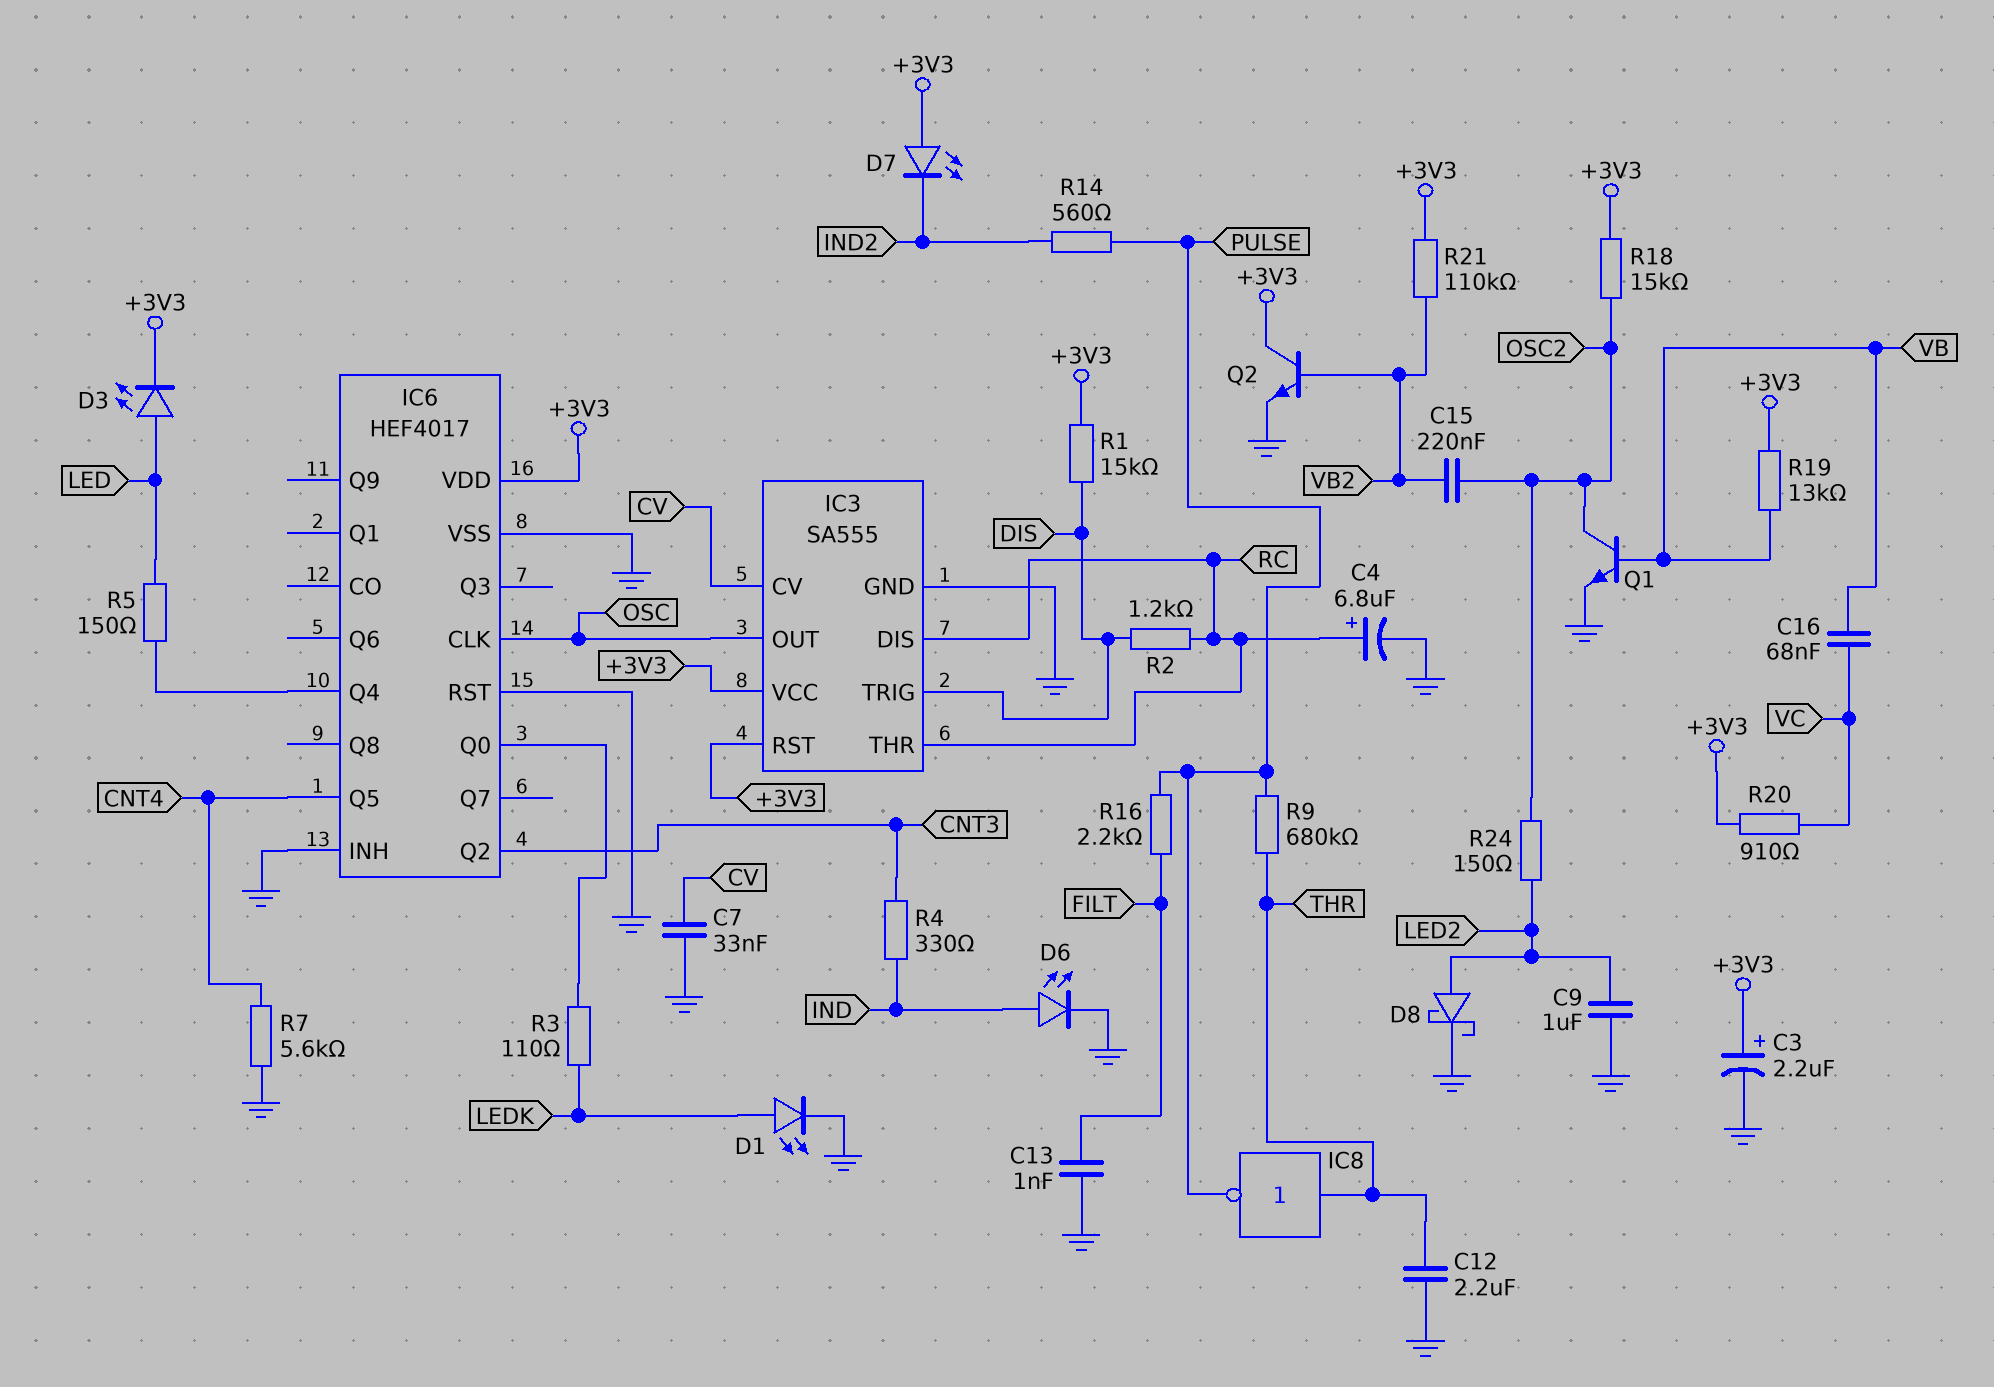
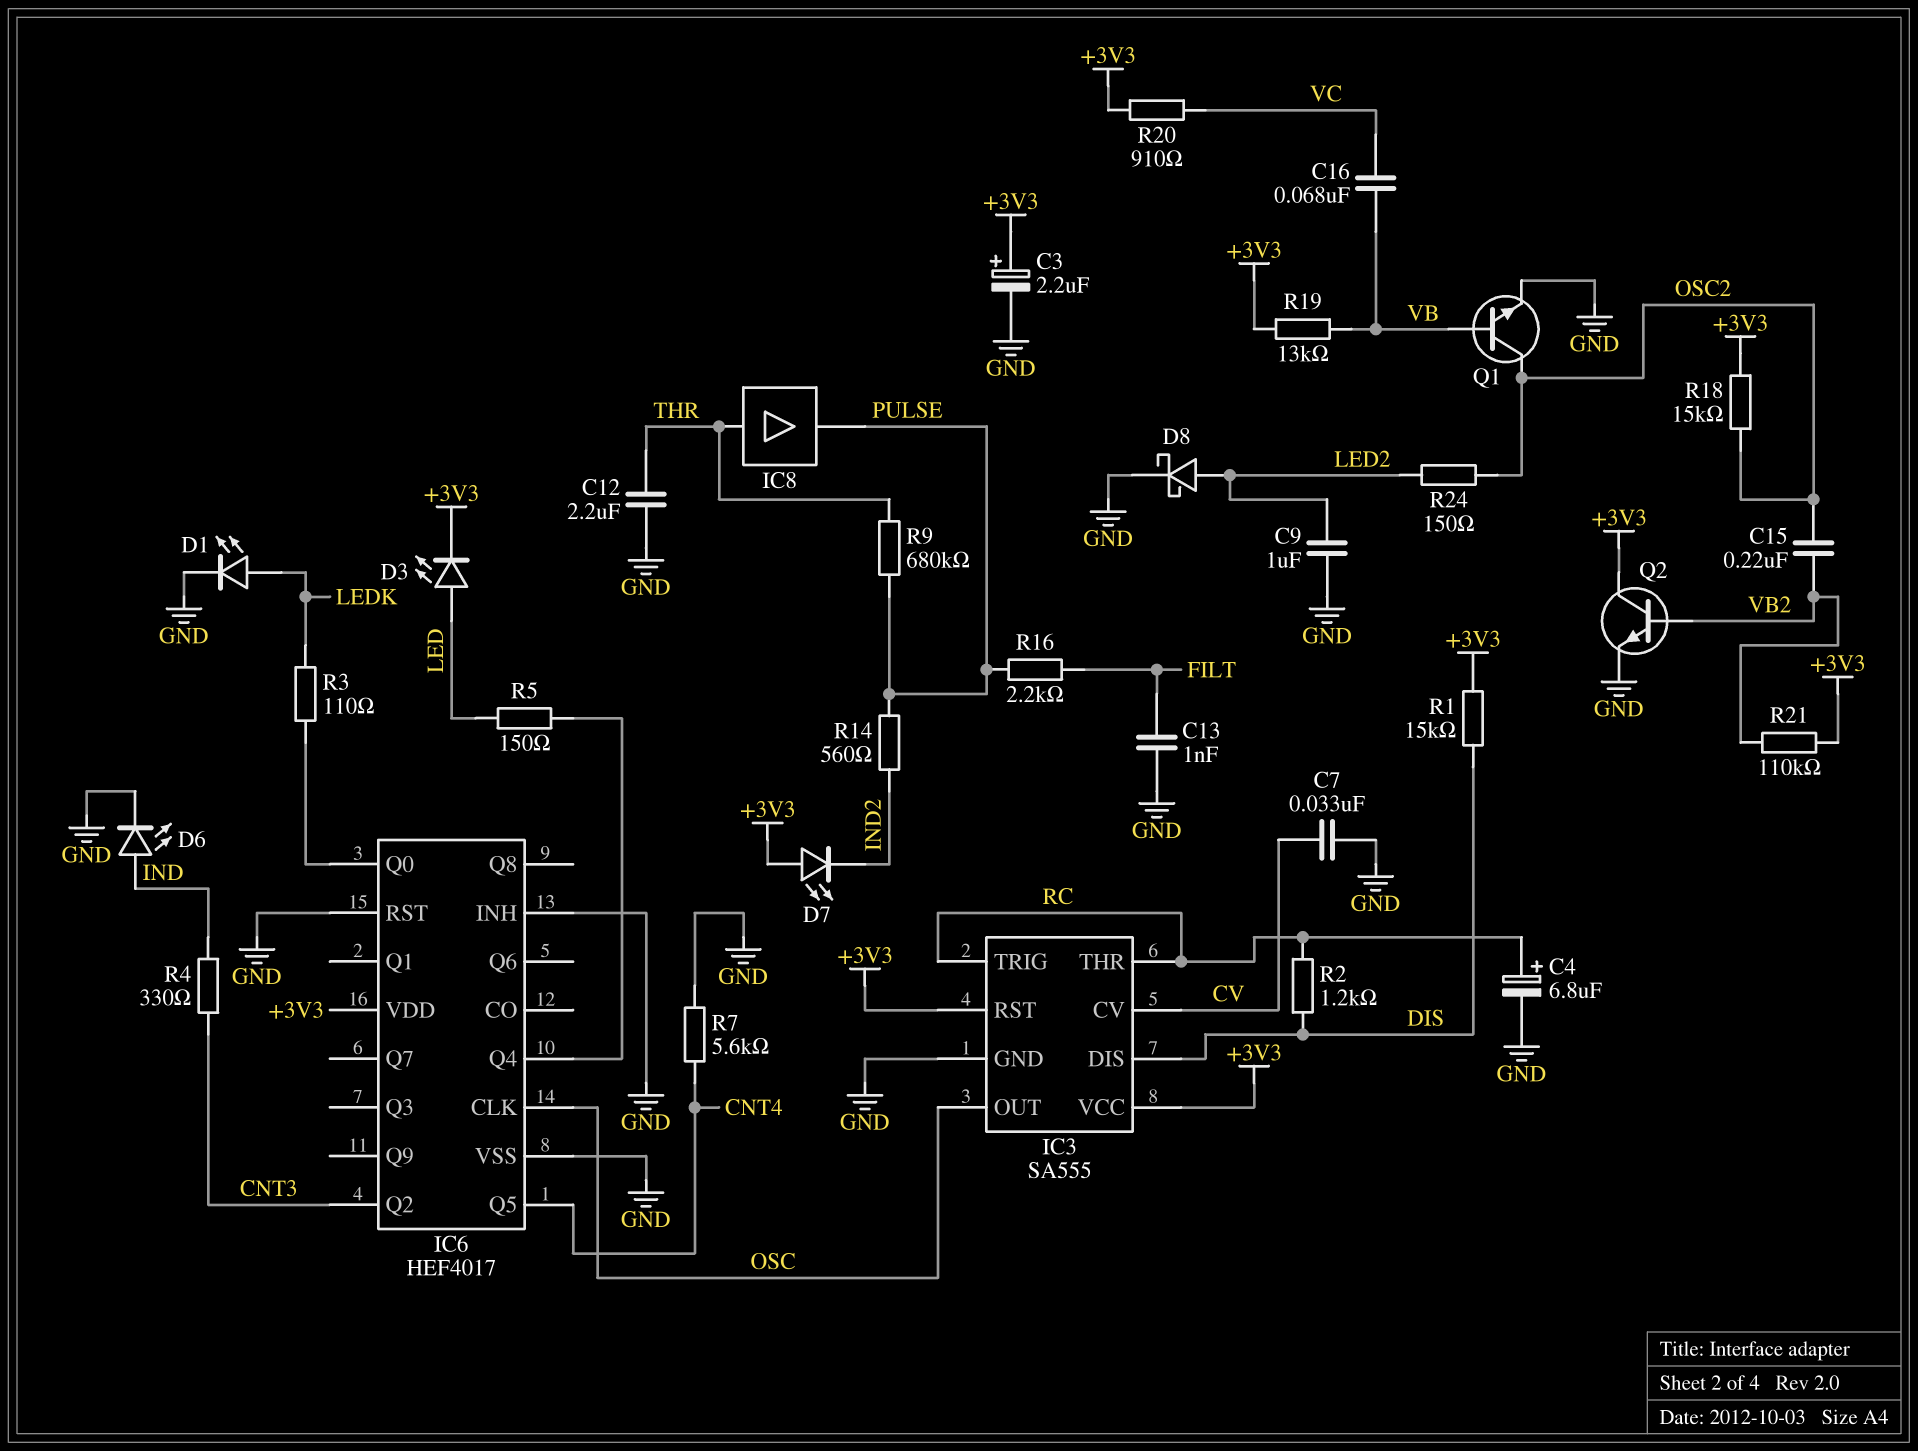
IC3 pin DIS: RC -> DIS
IC3 pin TRIG: DIS -> RC
IC8: NOT (in THR, out PULSE) -> buffer (in THR, out PULSE)

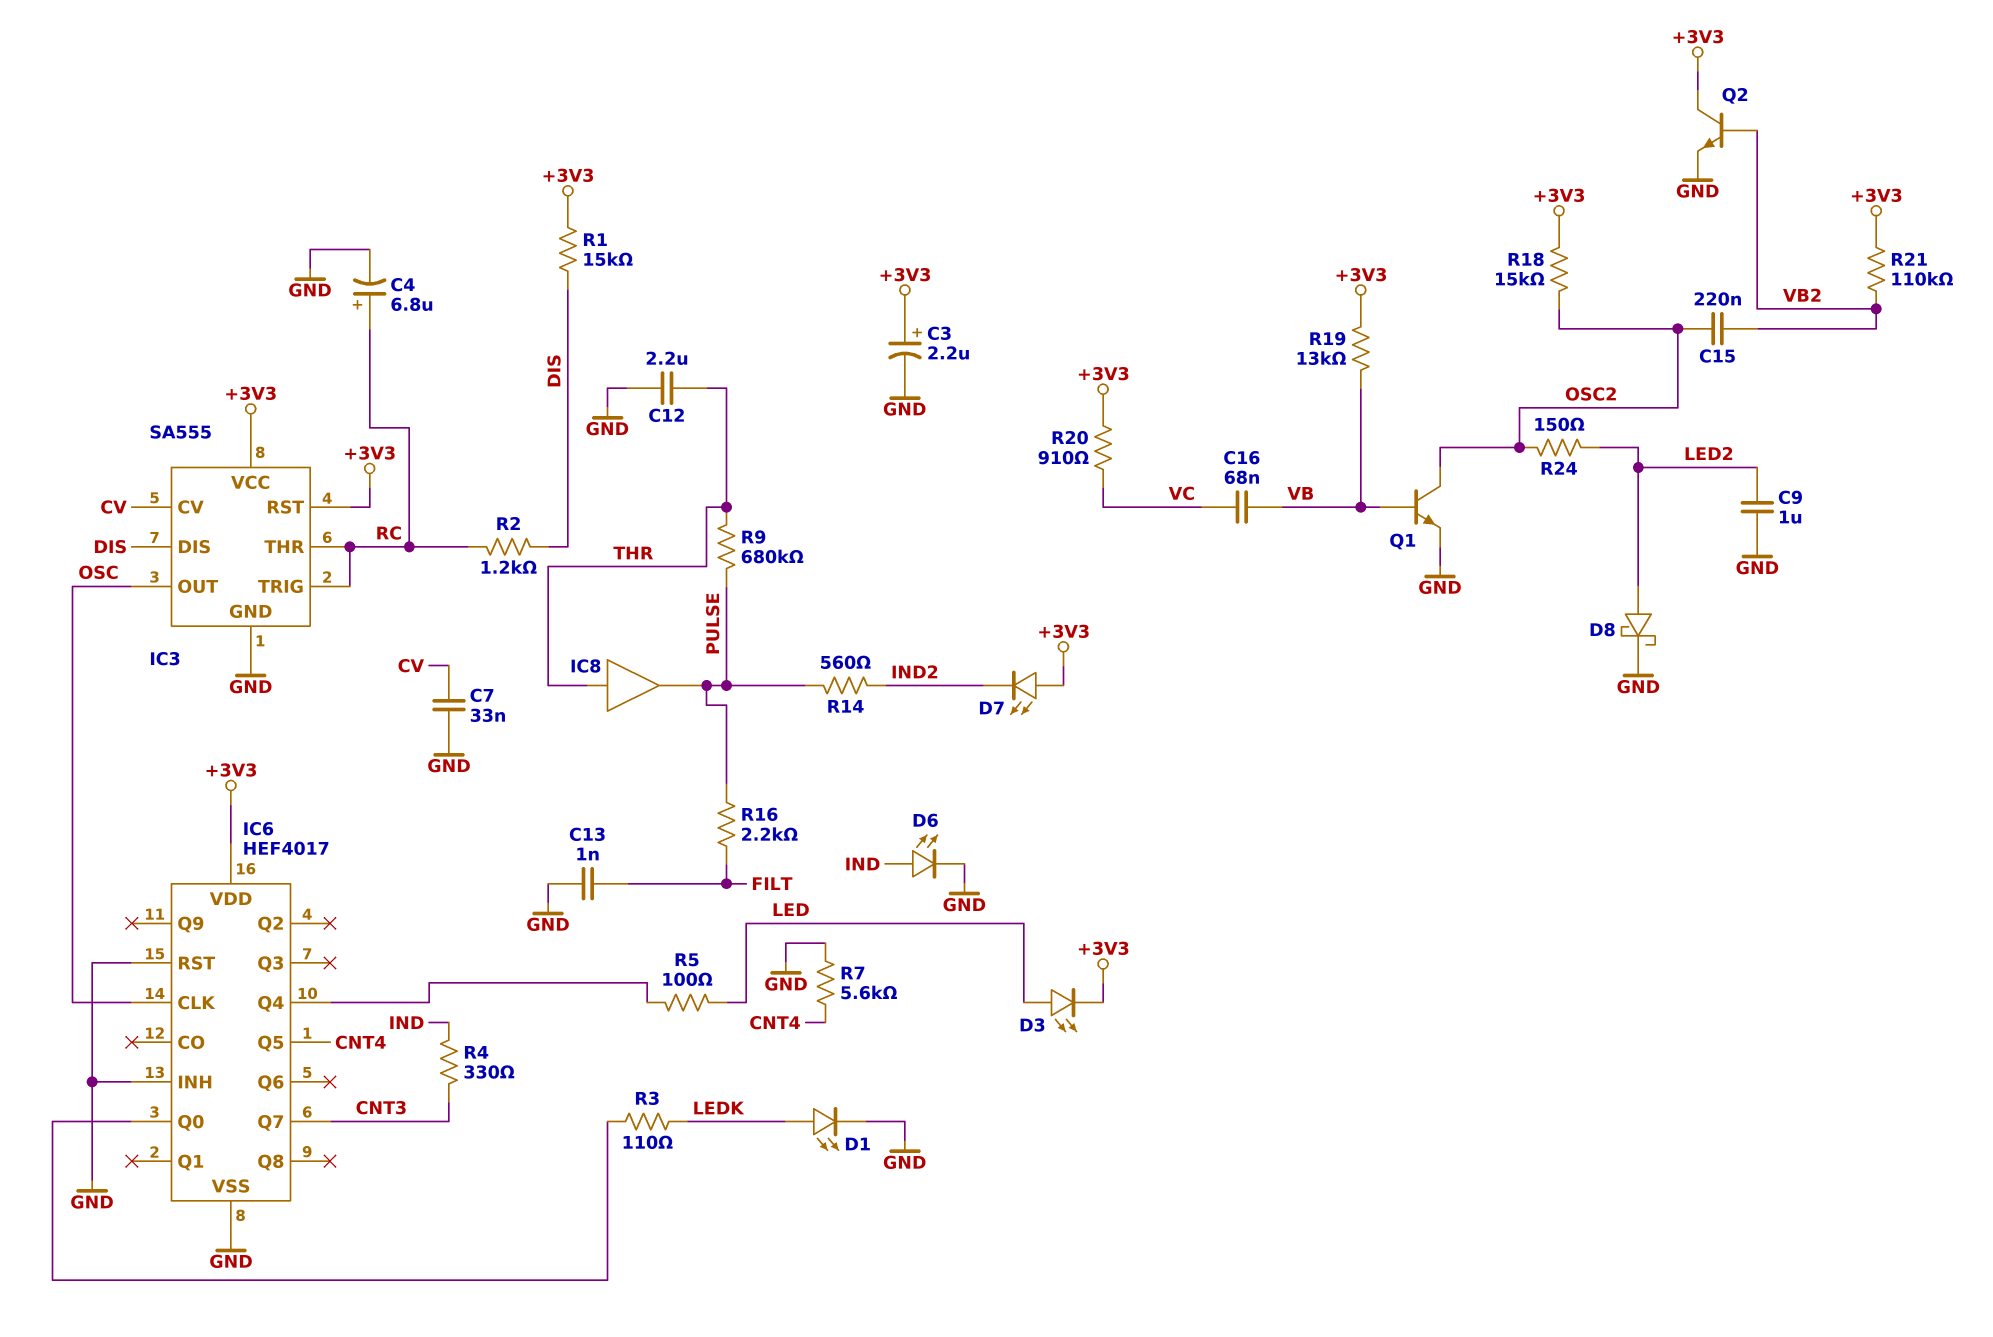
IC6 pin Q2: CNT3 -> none
IC6 pin Q7: none -> CNT3
R5: 150 (IC6/Q4, LED) -> 100 (IC6/Q4, LED)

